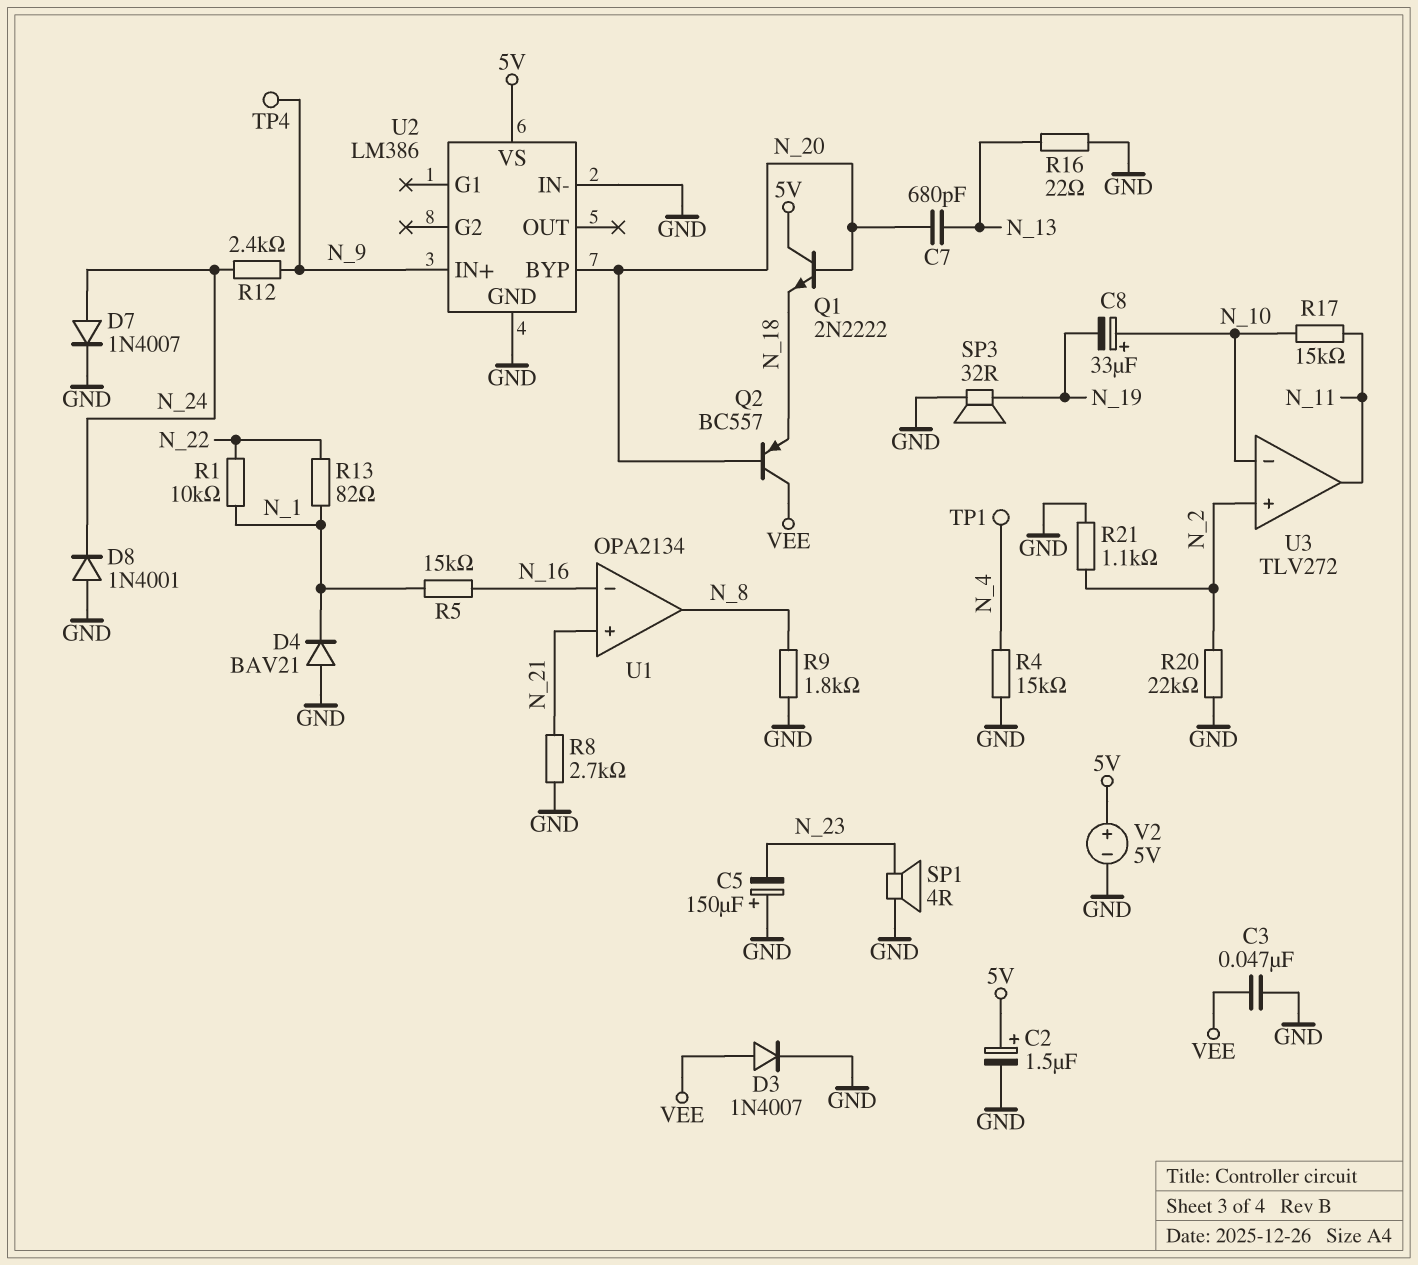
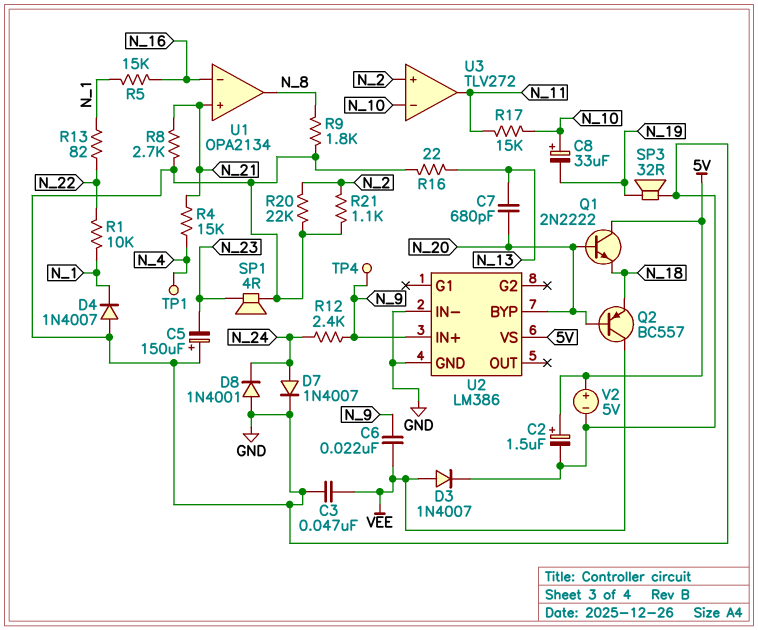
C6: none -> 22nF (N_9, VEE)
D4: diode BAV21 (A GND, K N_1) -> diode 1N4007 (A GND, K N_1)
R4: 15k (GND, N_4) -> 15k (N_4, N_21)

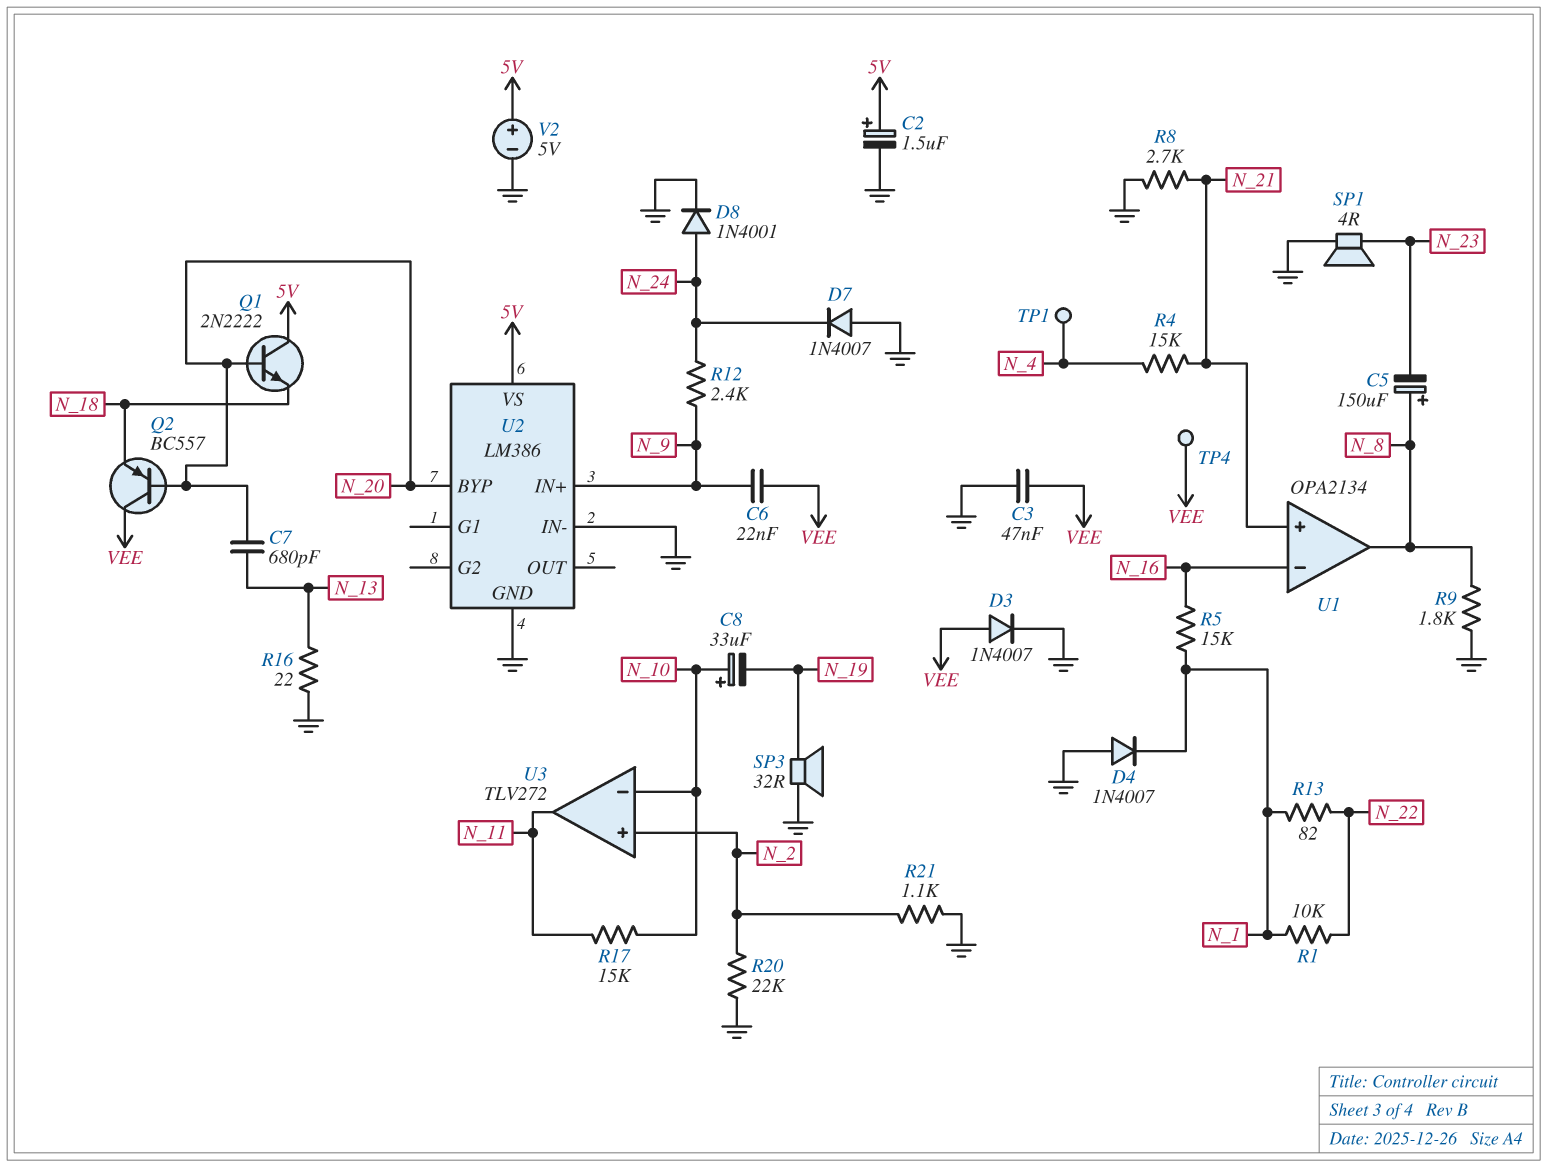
C5: 150uF (plus GND, minus N_23) -> 150uF (plus N_8, minus N_23)
D7: diode 1N4007 (A N_24, K GND) -> diode 1N4007 (A GND, K N_24)
D8: diode 1N4001 (A GND, K N_24) -> diode 1N4001 (A N_24, K GND)
TP4: test point (N_9) -> test point (VEE)

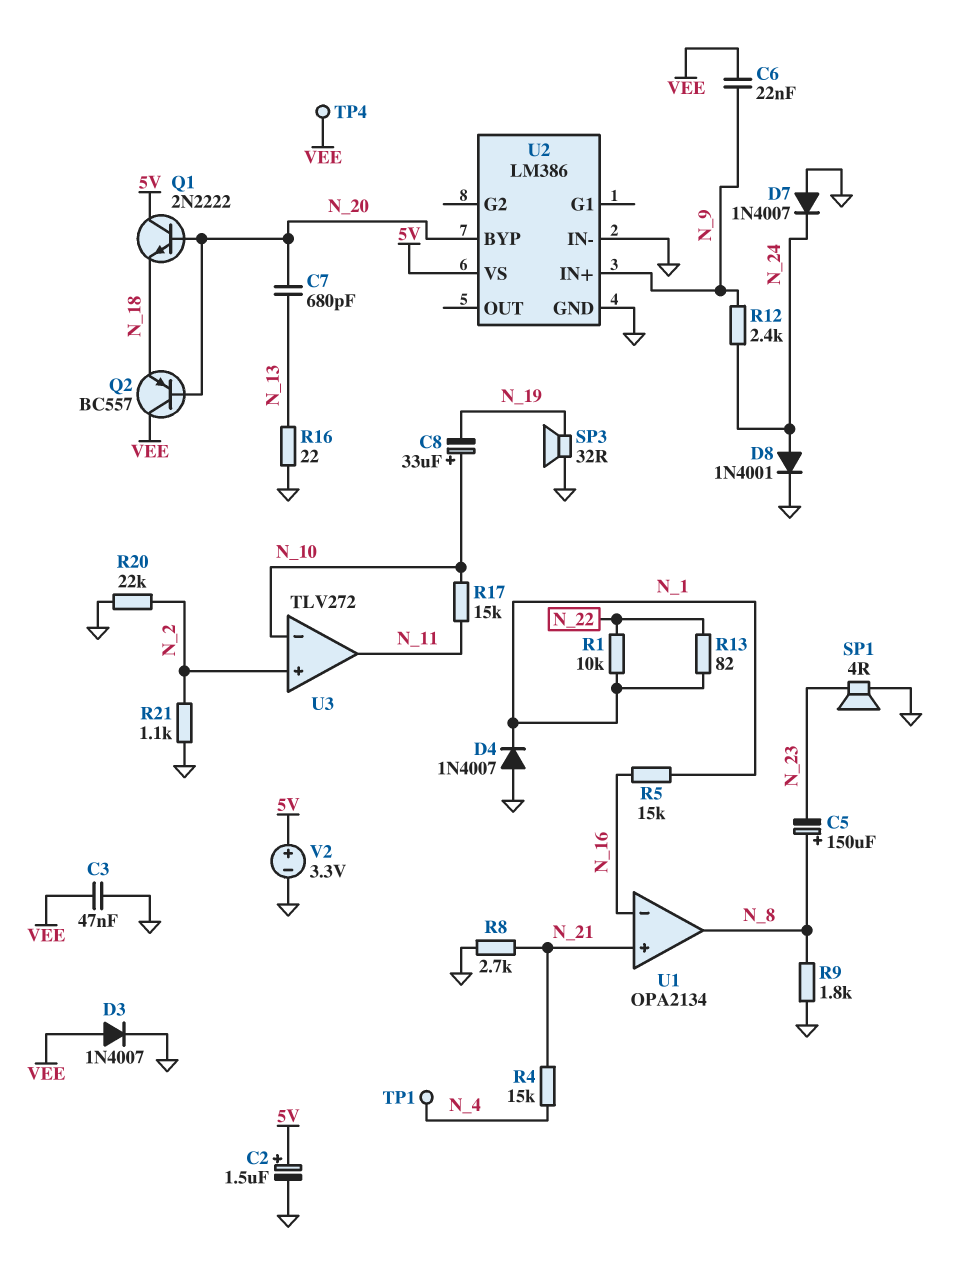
V2: 5V (plus 5V, minus GND) -> 3.3V (plus 5V, minus GND)

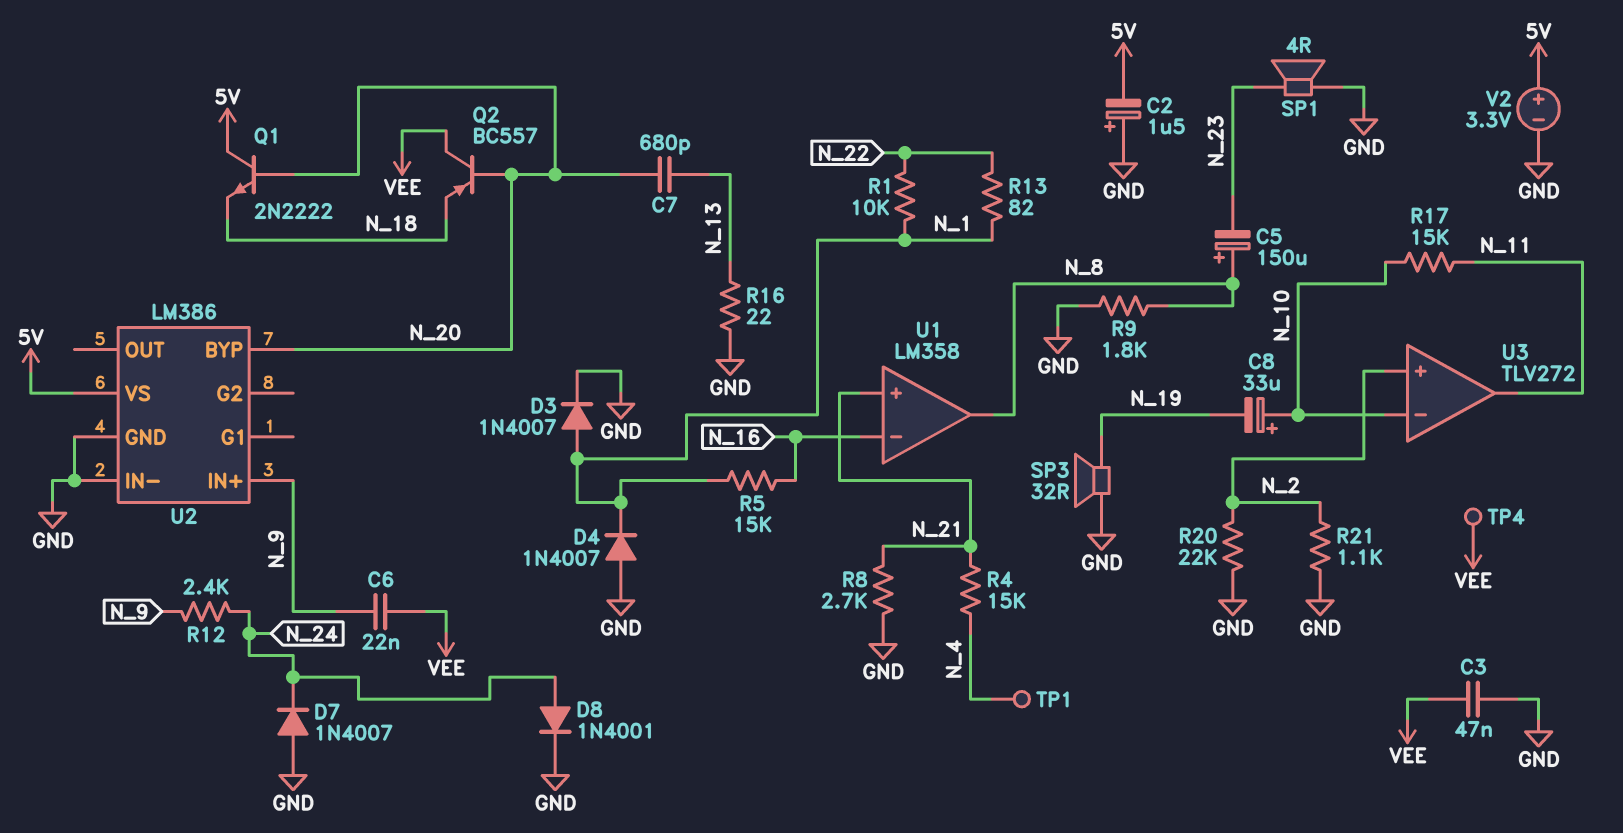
C2: 1.5uF (plus 5V, minus GND) -> 1.5uF (plus GND, minus 5V)
D3: diode 1N4007 (A VEE, K GND) -> diode 1N4007 (A N_1, K GND)
U1: OPA2134 -> LM358

